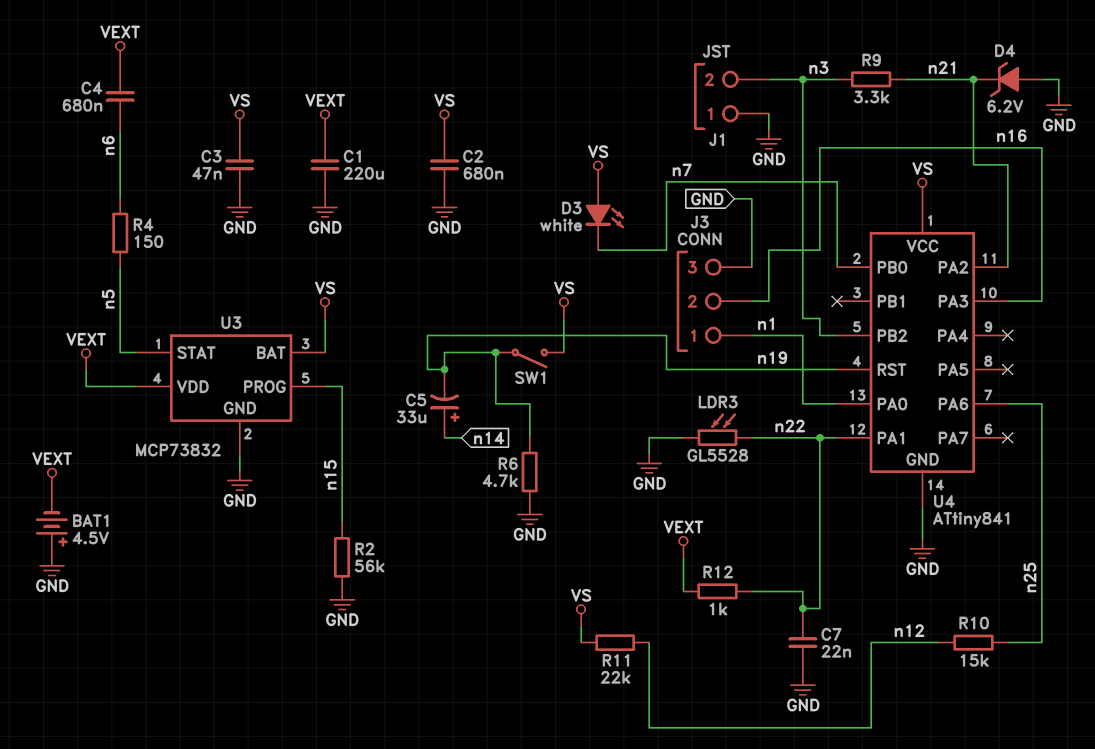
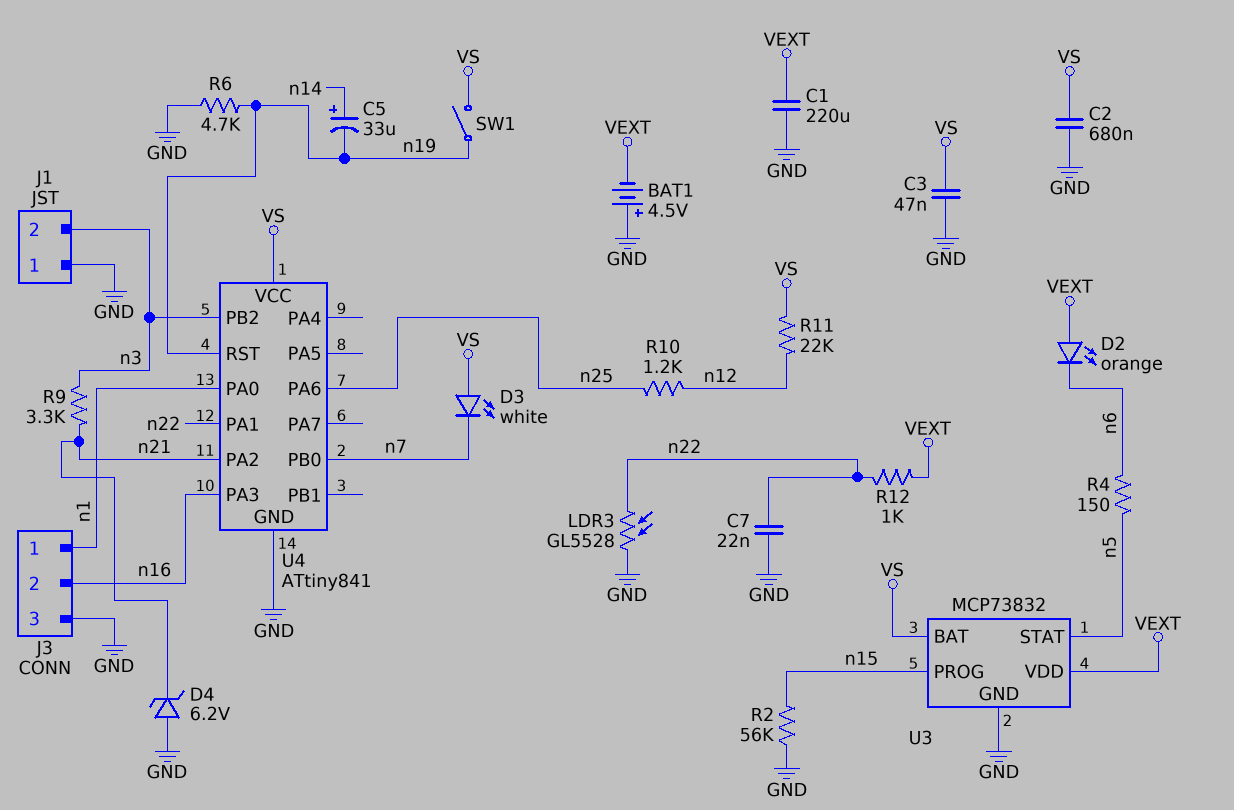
C4: 680nF (VEXT, n6) -> none
D2: none -> LED orange (A VEXT, K n6)
R10: 15k (n12, n25) -> 1.2k (n12, n25)

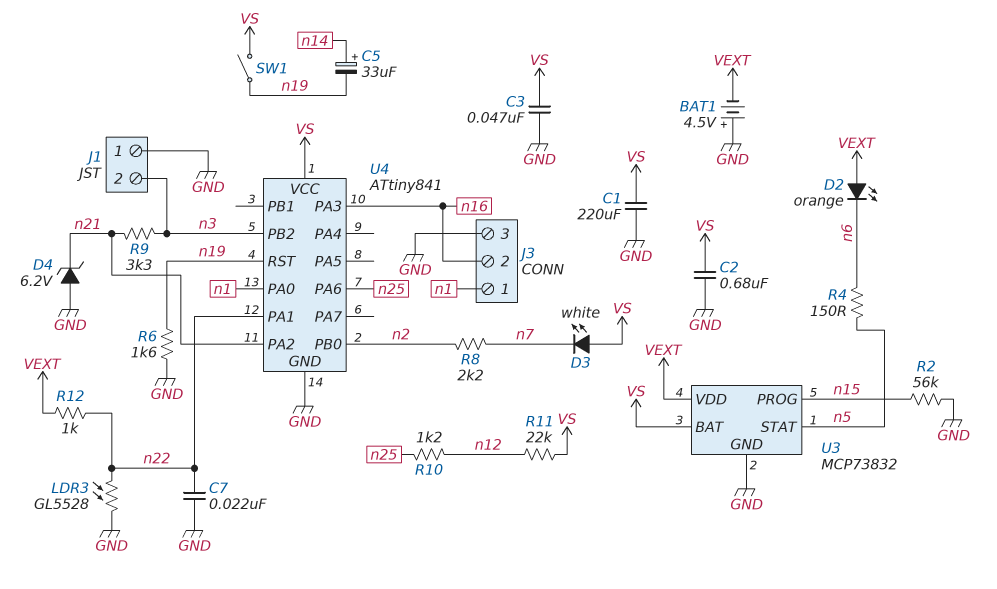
C1: 220uF (GND, VEXT) -> 220uF (GND, VS)
R6: 4.7k (GND, n19) -> 1.6k (GND, n19)
R8: none -> 2.2k (n2, n7)
U4 pin PB0: n7 -> n2

